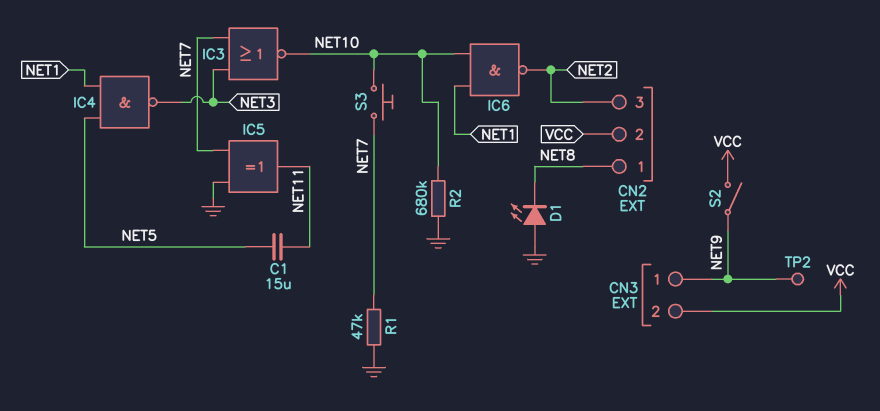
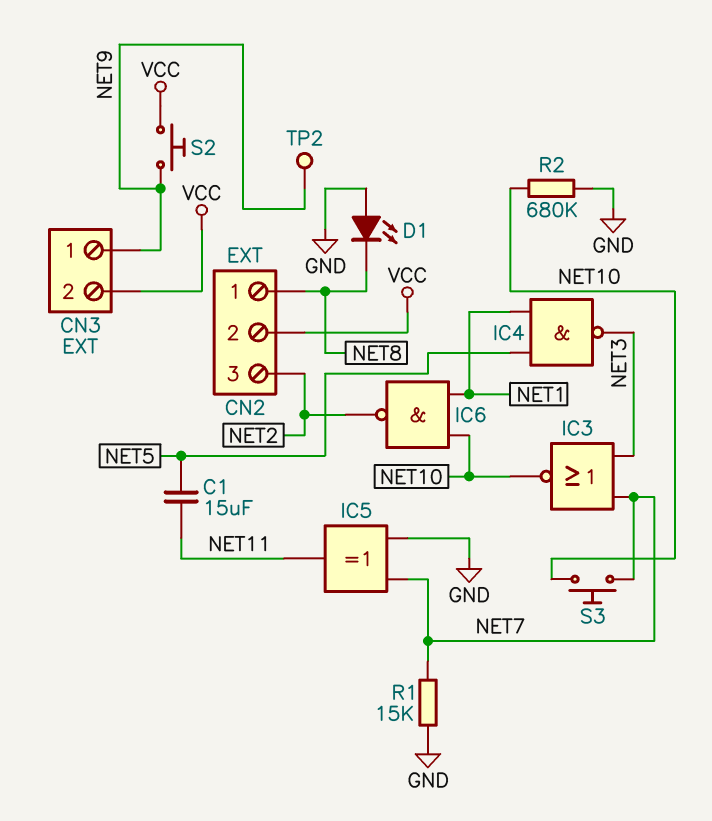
R1: 47k (GND, NET7) -> 15k (GND, NET7)
S2: switch (NET9, VCC) -> button (NET9, VCC)

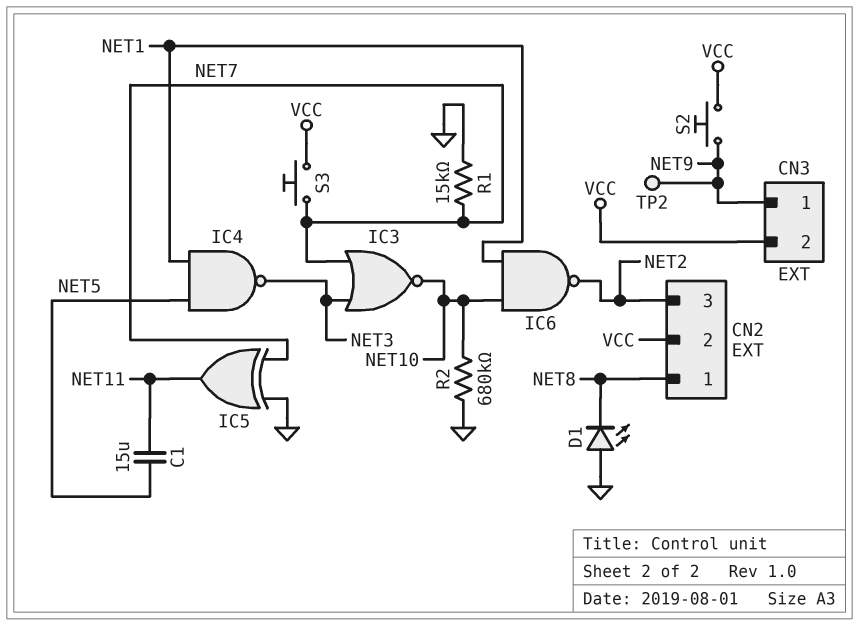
S3: button (NET7, NET10) -> button (NET7, VCC)

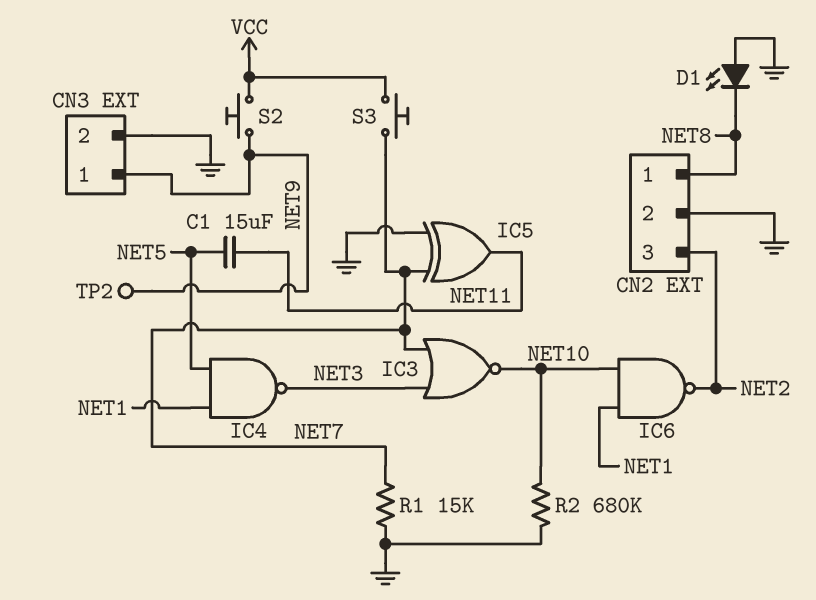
CN2 pin 2: VCC -> GND
CN3 pin 2: VCC -> GND

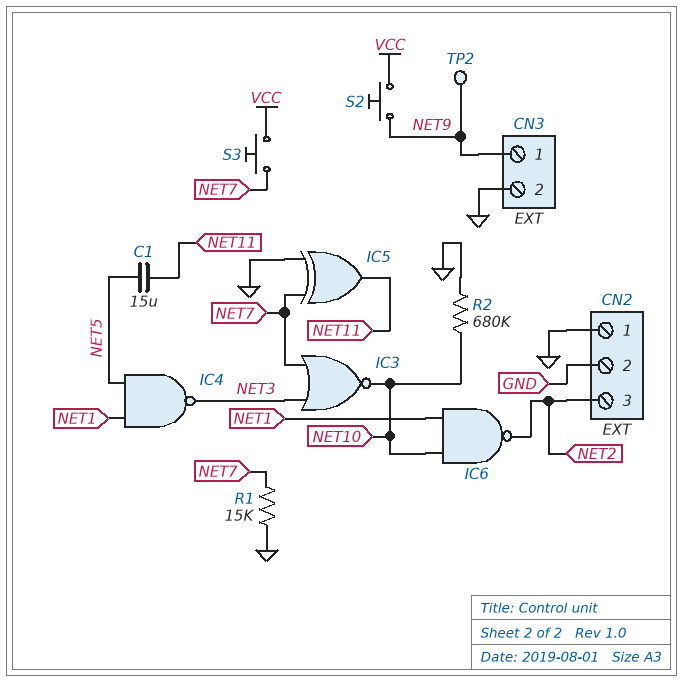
CN2 pin 1: NET8 -> GND
D1: LED (A GND, K NET8) -> none

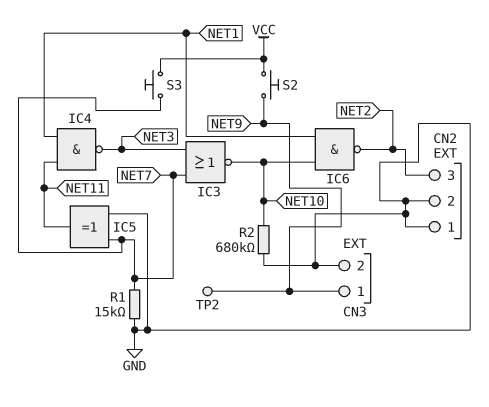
C1: 15uF (NET5, NET11) -> none
IC4: NAND (in NET1, in NET5, out NET3) -> NAND (in NET1, in NET11, out NET3)

